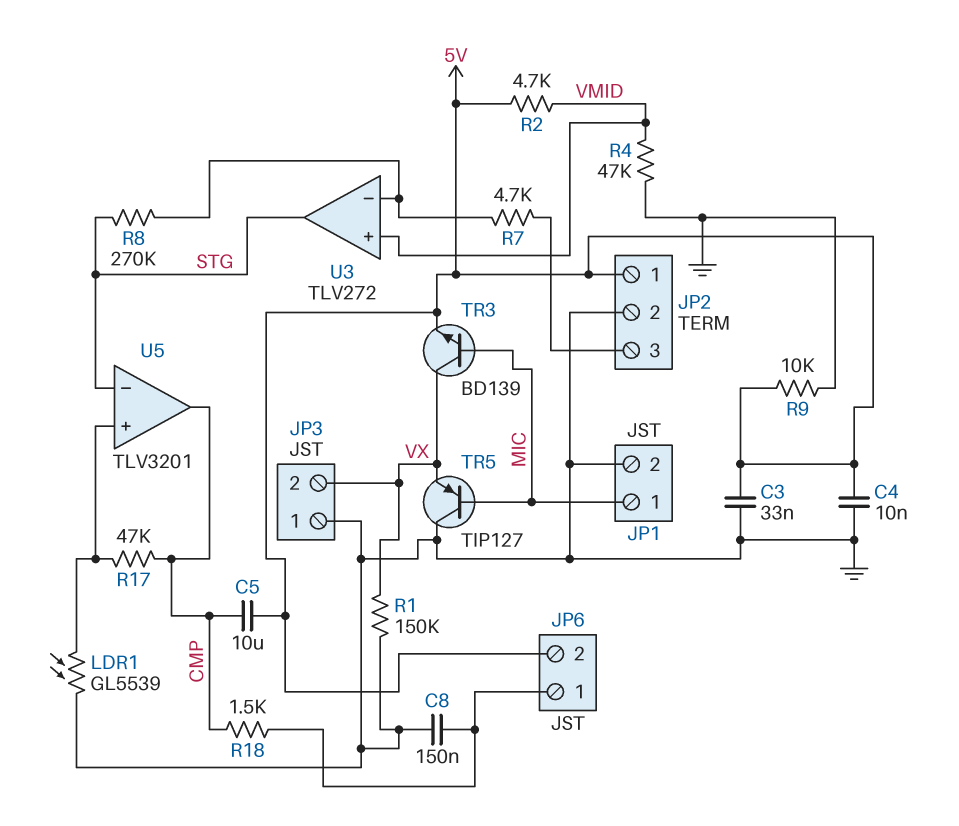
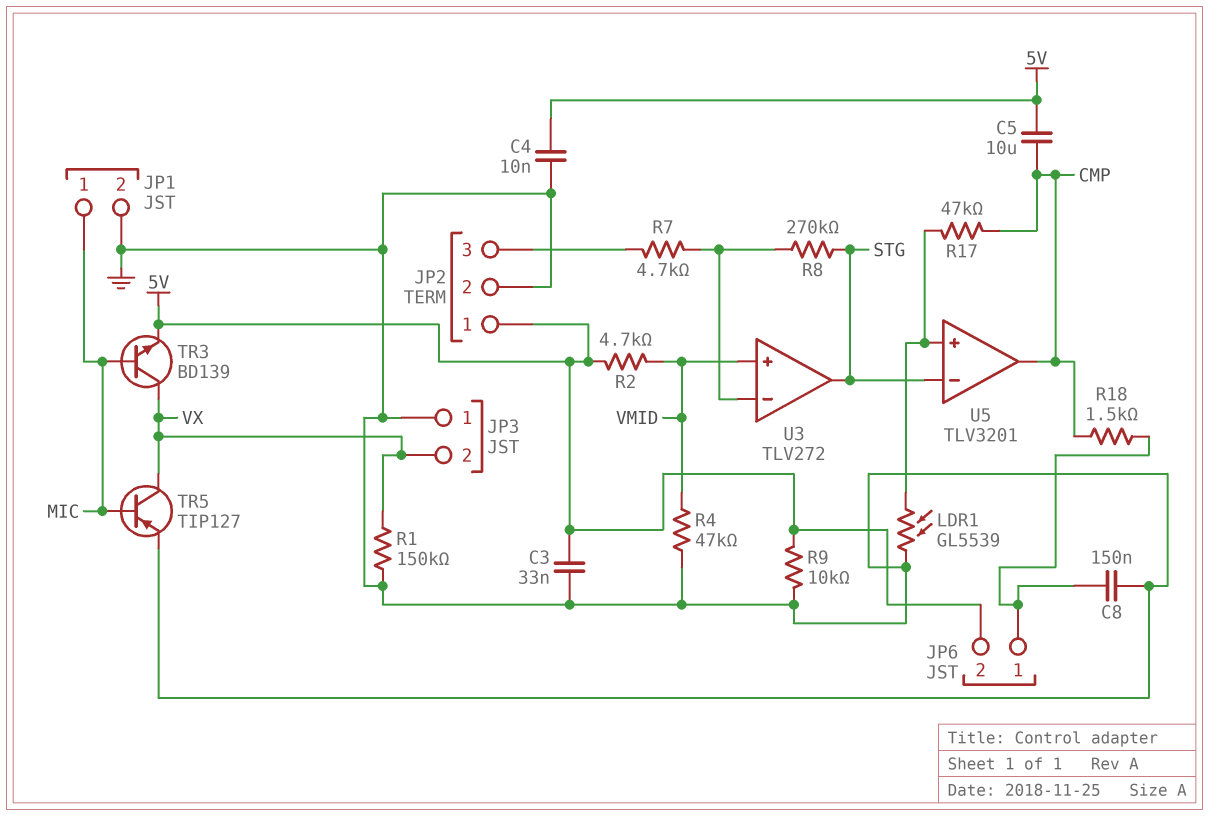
TR5: PNP TIP127 (B MIC, C GND, E VX) -> PNP TIP127 (B MIC, C VX, E GND)

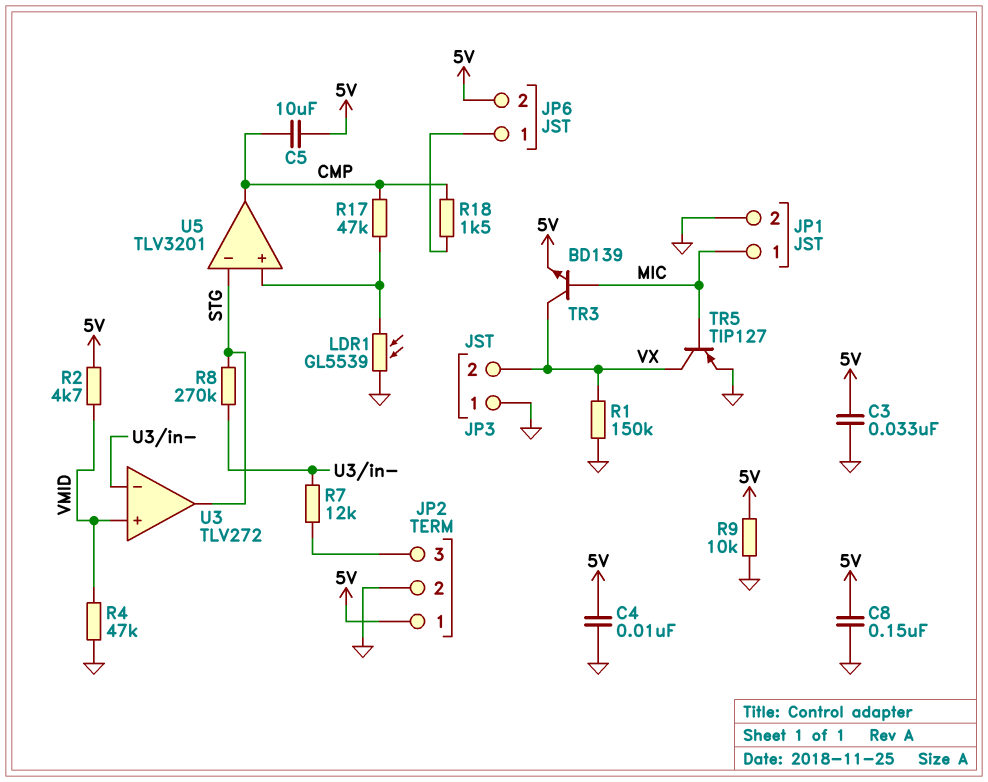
C8: 150nF (GND, JP6/1) -> 150nF (5V, GND)
R7: 4.7k (JP2/3, U3/in-) -> 12k (JP2/3, U3/in-)

